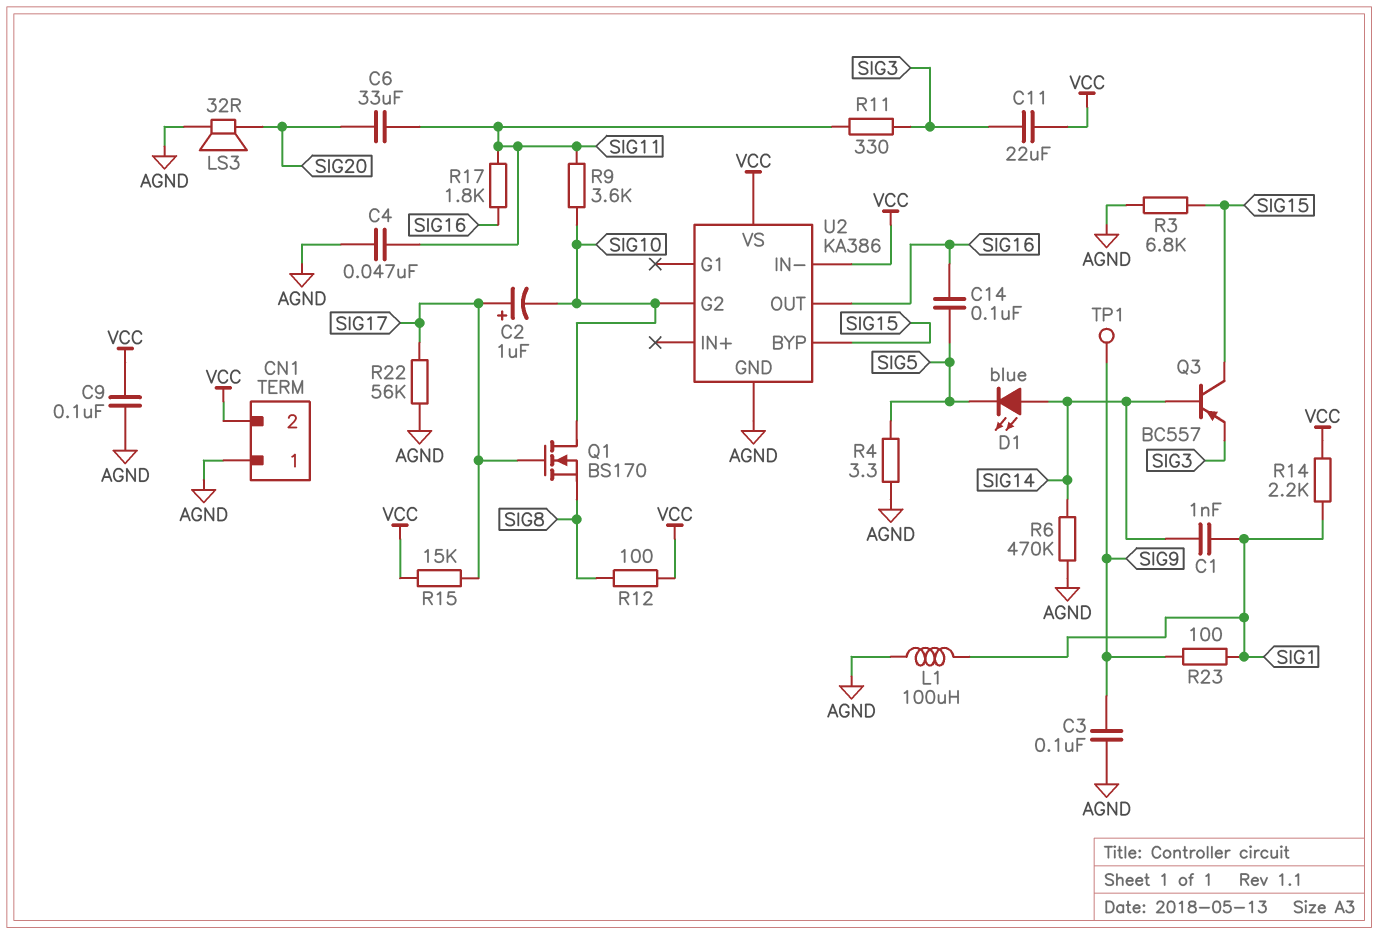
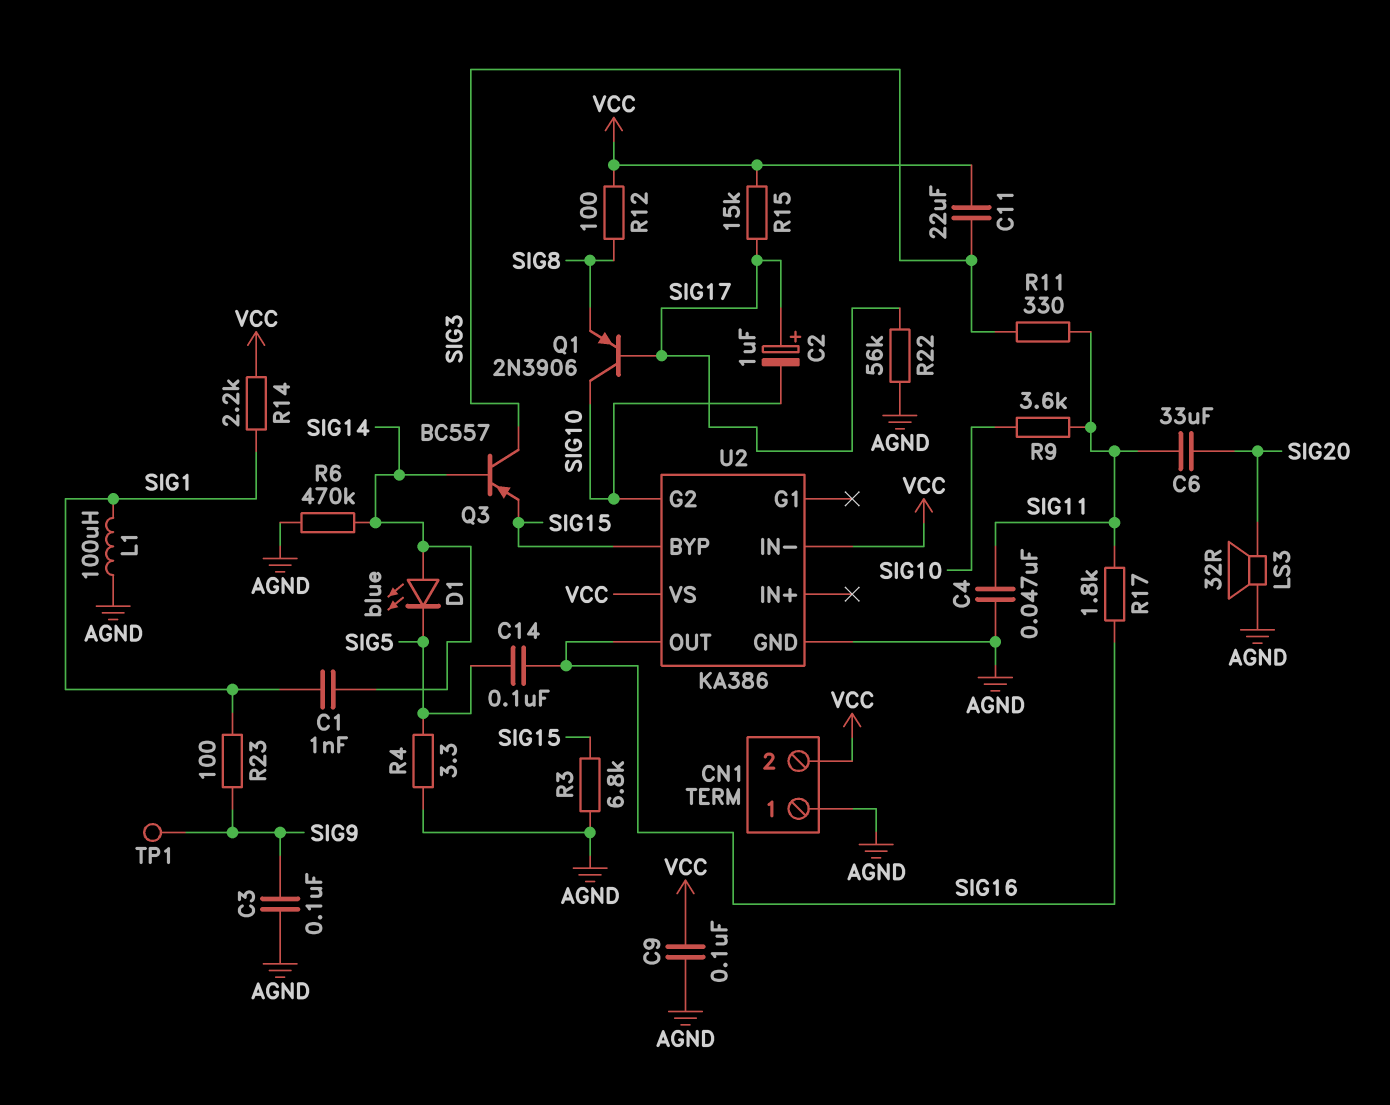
Q1: NMOS BS170 (G SIG17, D SIG10, S SIG8) -> PNP 2N3906 (B SIG17, C SIG10, E SIG8)
Q3: PNP BC557 (B SIG14, C SIG15, E SIG3) -> PNP BC557 (B SIG14, C SIG3, E SIG15)

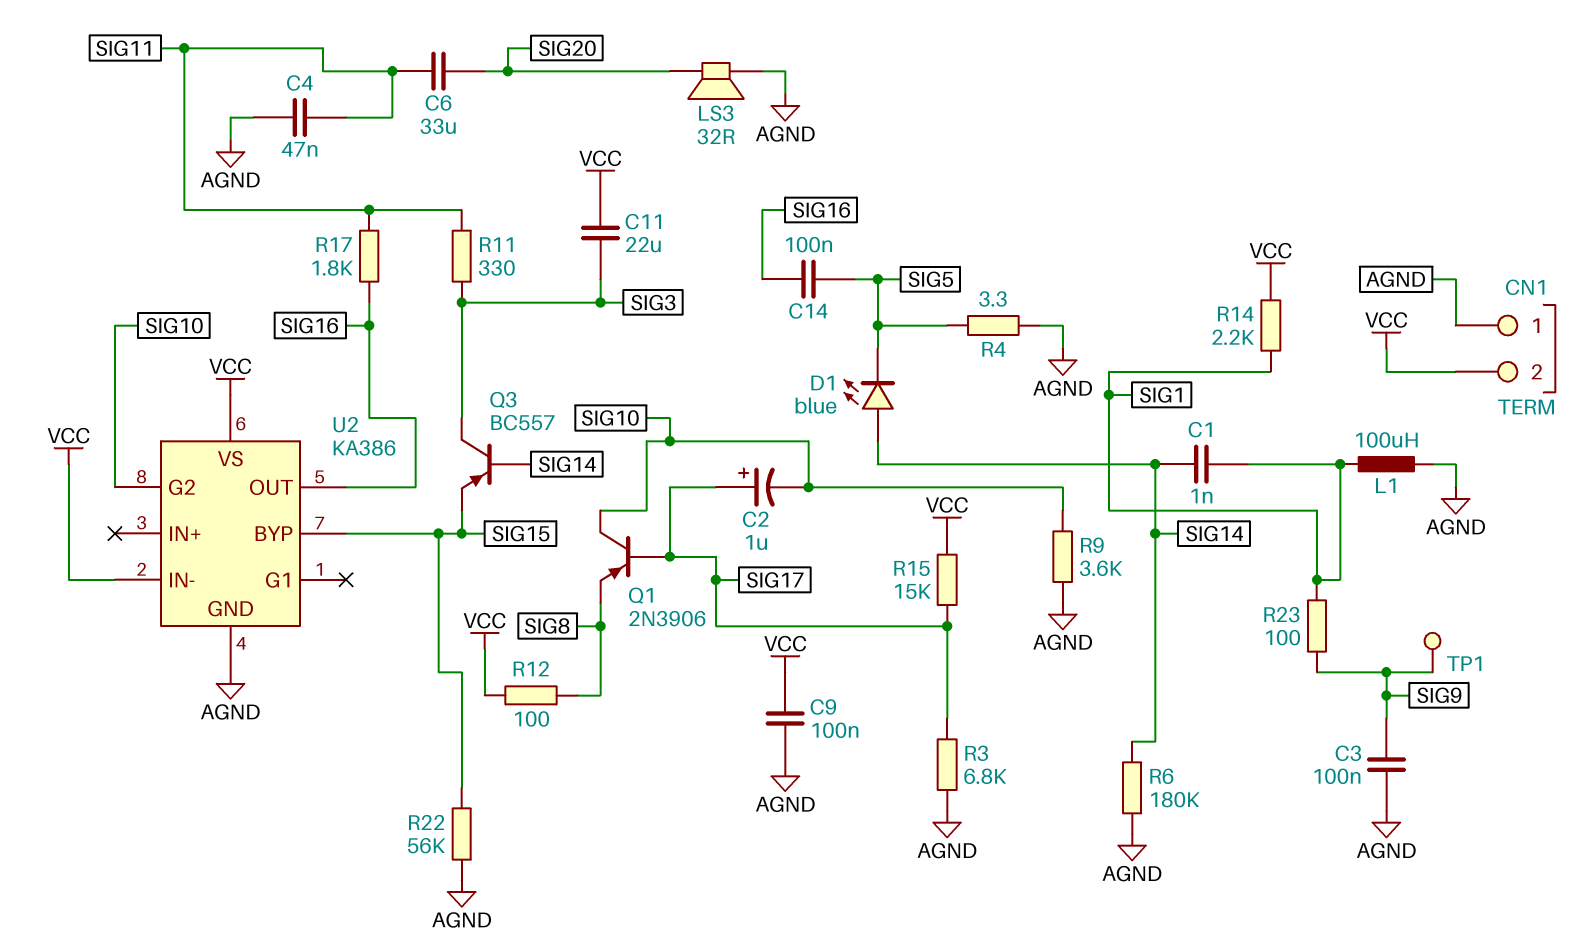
R3: 6.8k (AGND, SIG15) -> 6.8k (AGND, SIG17)
R6: 470k (AGND, SIG14) -> 180k (AGND, SIG14)
R9: 3.6k (SIG10, SIG11) -> 3.6k (AGND, SIG10)
R22: 56k (AGND, SIG17) -> 56k (AGND, SIG15)

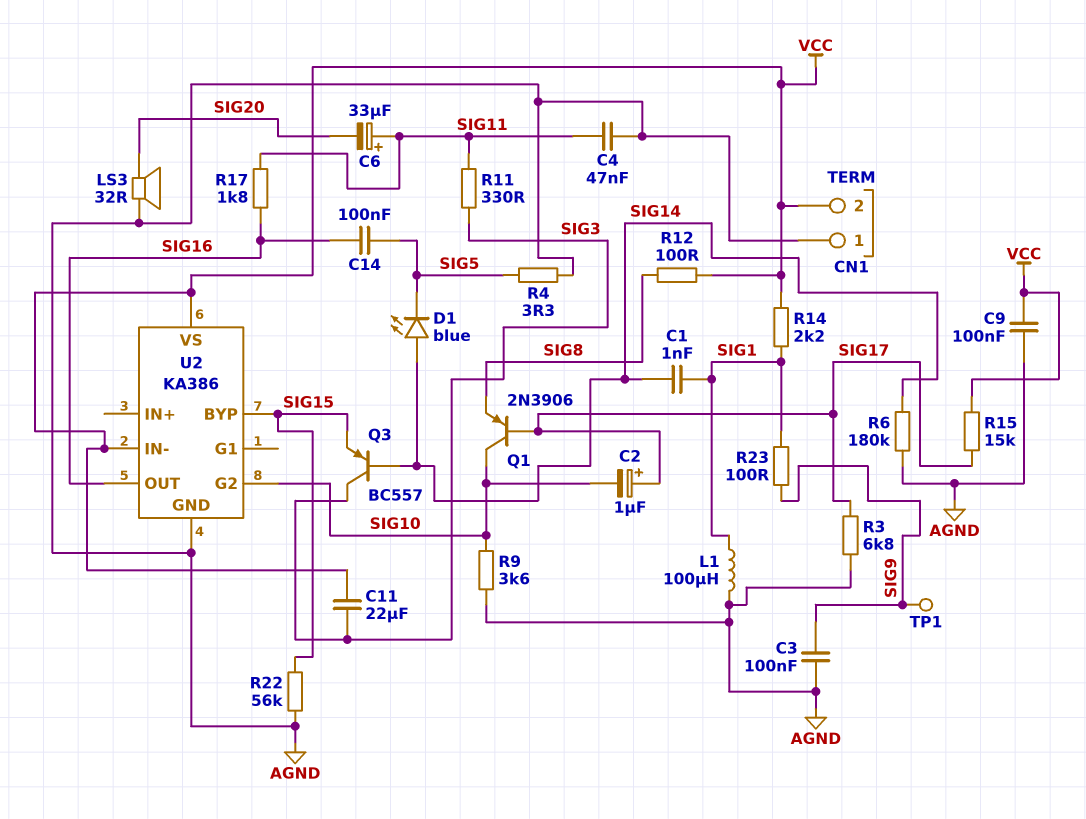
C6: 33uF (SIG11, SIG20) -> 33uF (plus SIG11, minus SIG20)

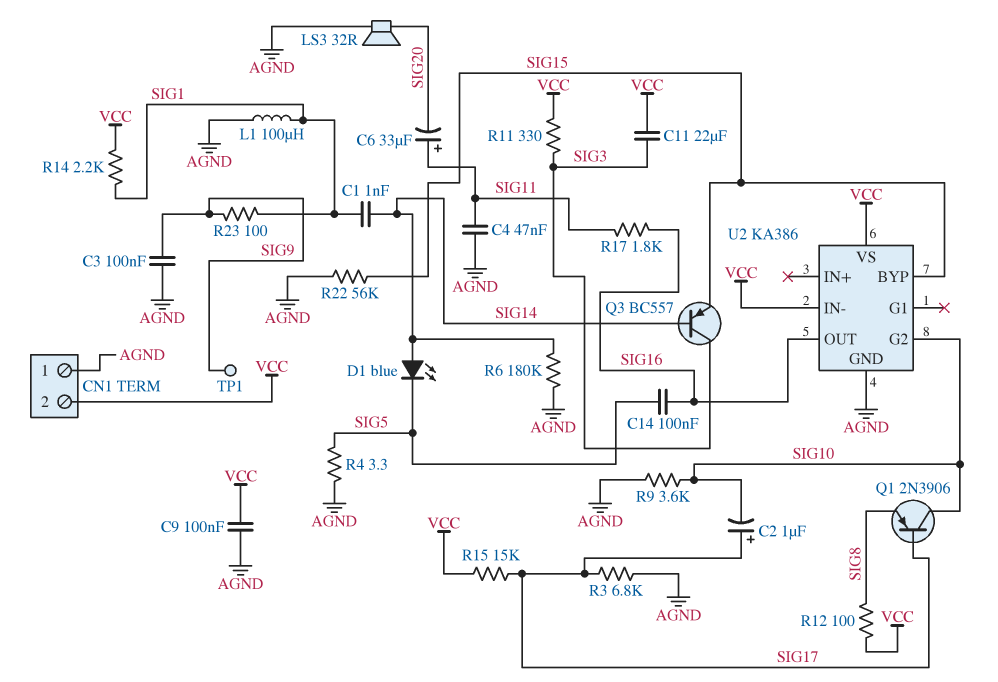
R11: 330 (SIG3, SIG11) -> 330 (SIG3, VCC)

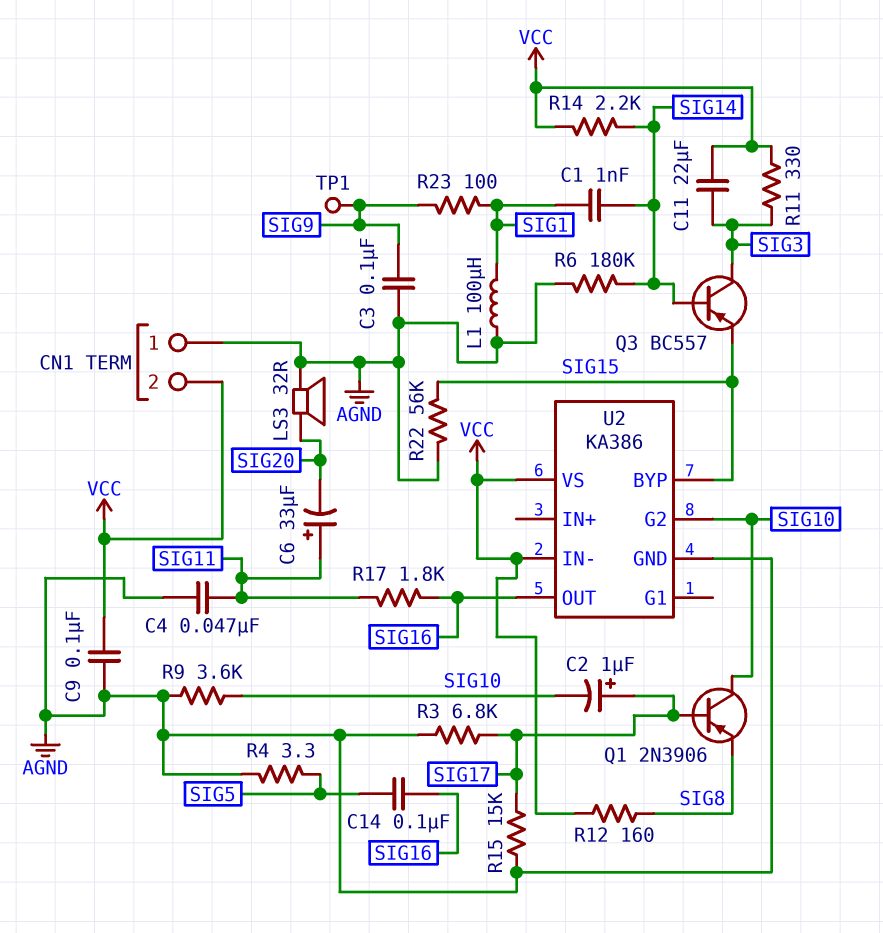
D1: LED blue (A SIG14, K SIG5) -> none
R12: 100 (SIG8, VCC) -> 160 (SIG8, VCC)
R14: 2.2k (SIG1, VCC) -> 2.2k (SIG14, VCC)
R15: 15k (SIG17, VCC) -> 15k (AGND, SIG17)

